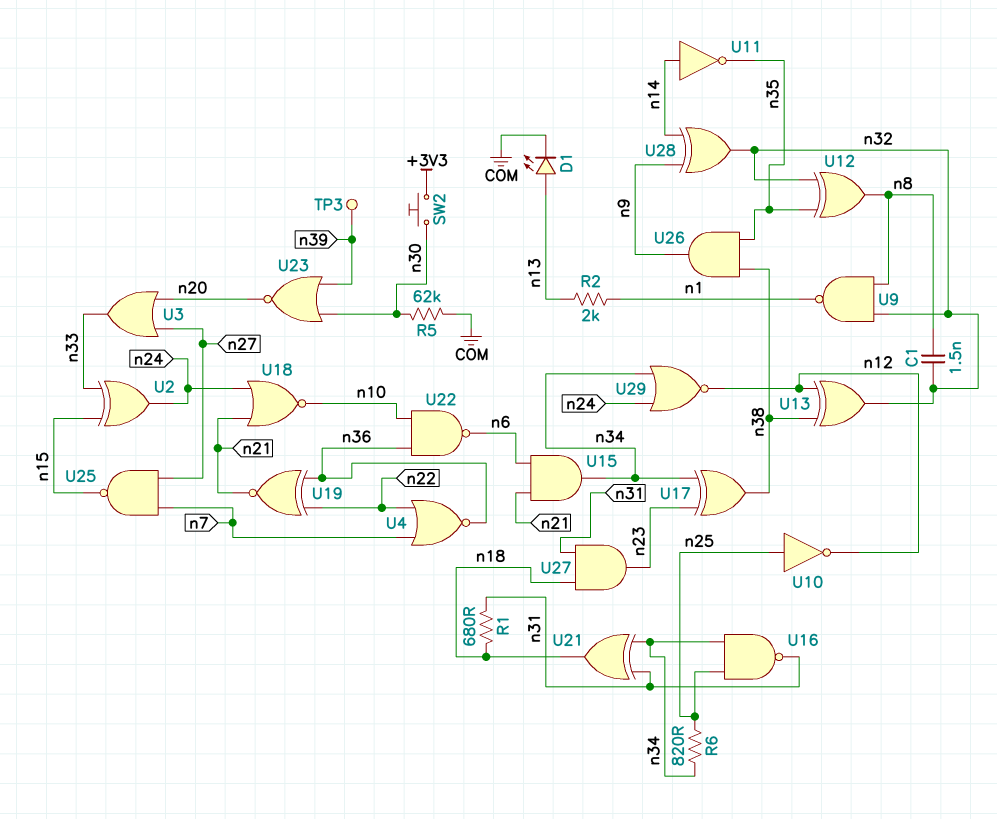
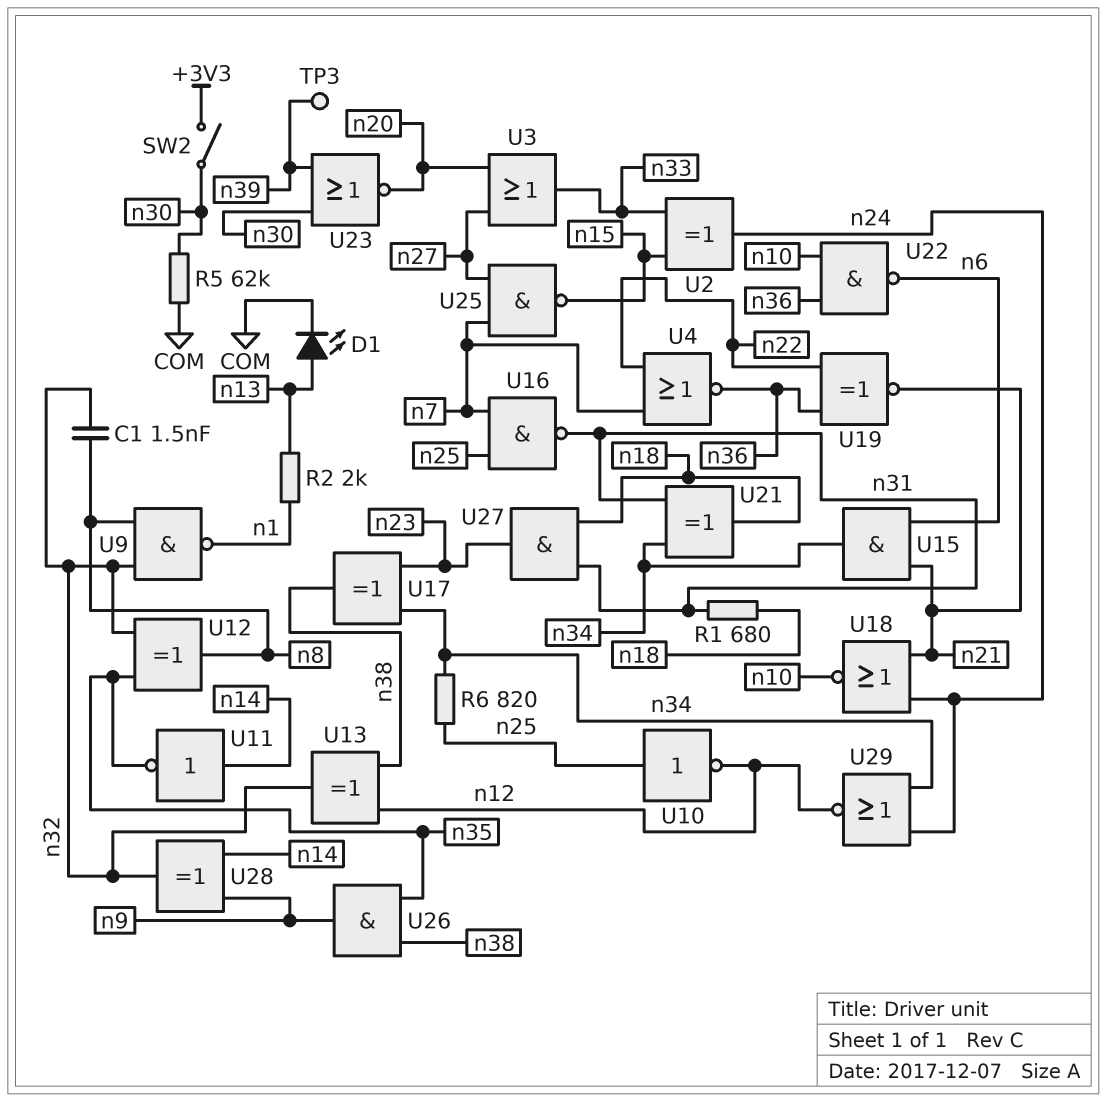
SW2: button (+3V3, n30) -> switch (+3V3, n30)
U16: NAND (in n25, in n34, out n31) -> NAND (in n7, in n25, out n31)

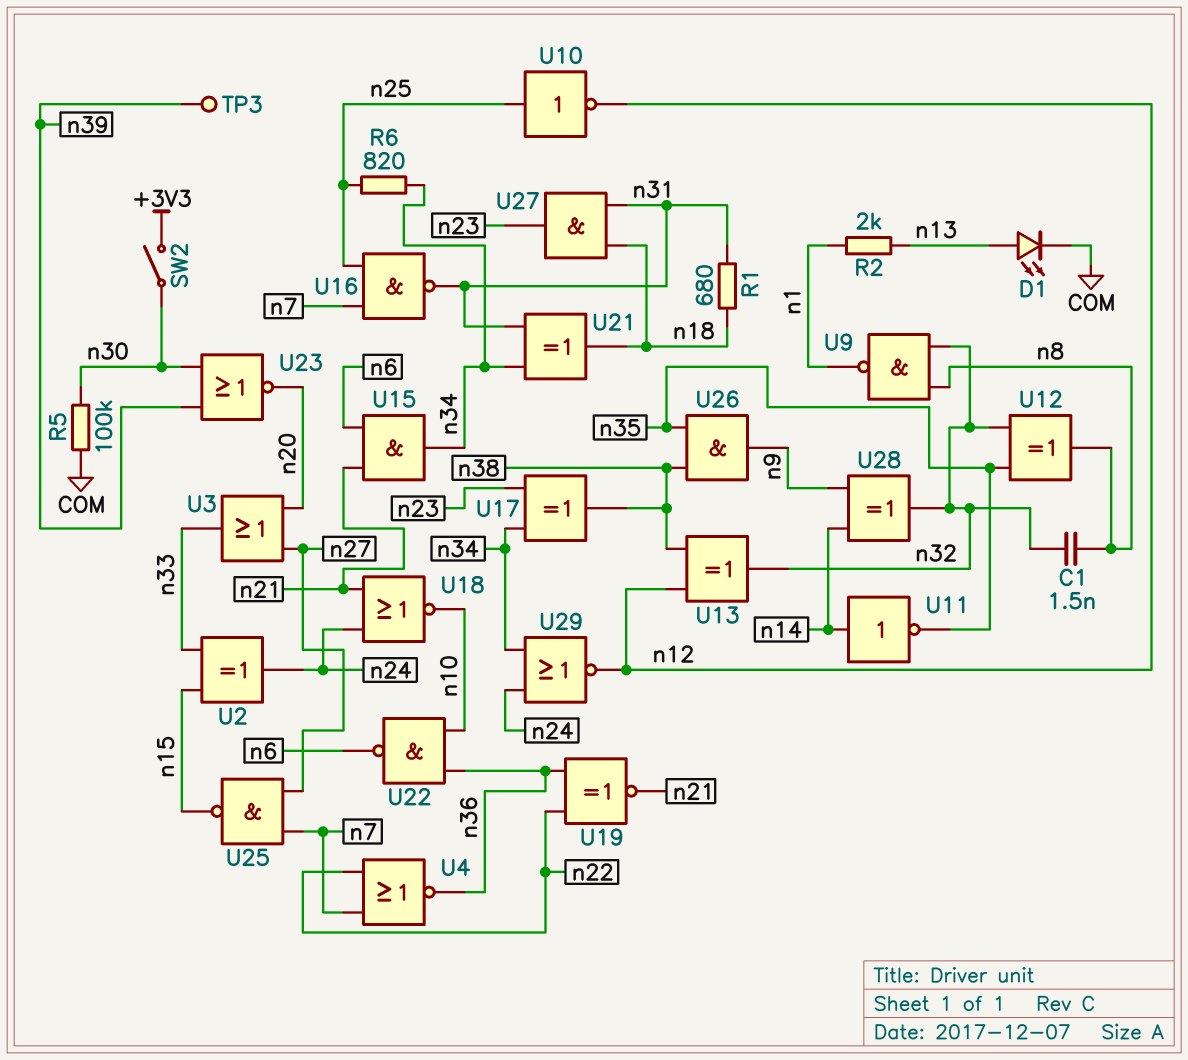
R5: 62k (COM, n30) -> 100k (COM, n30)

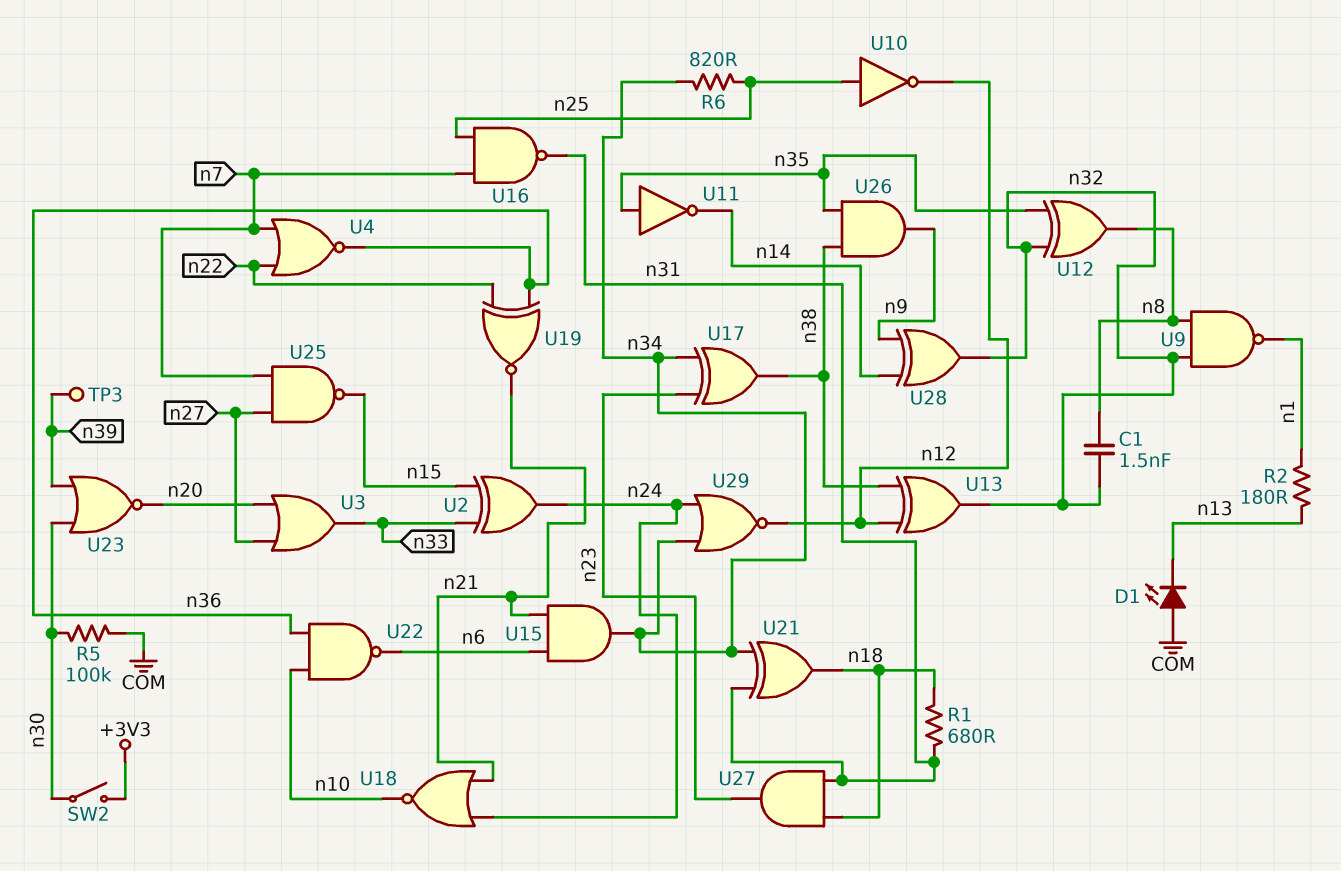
D1: LED (A n13, K COM) -> LED (A COM, K n13)
R2: 2k (n1, n13) -> 180 (n1, n13)
U11: NOT (in n14, out n35) -> NOT (in n35, out n14)

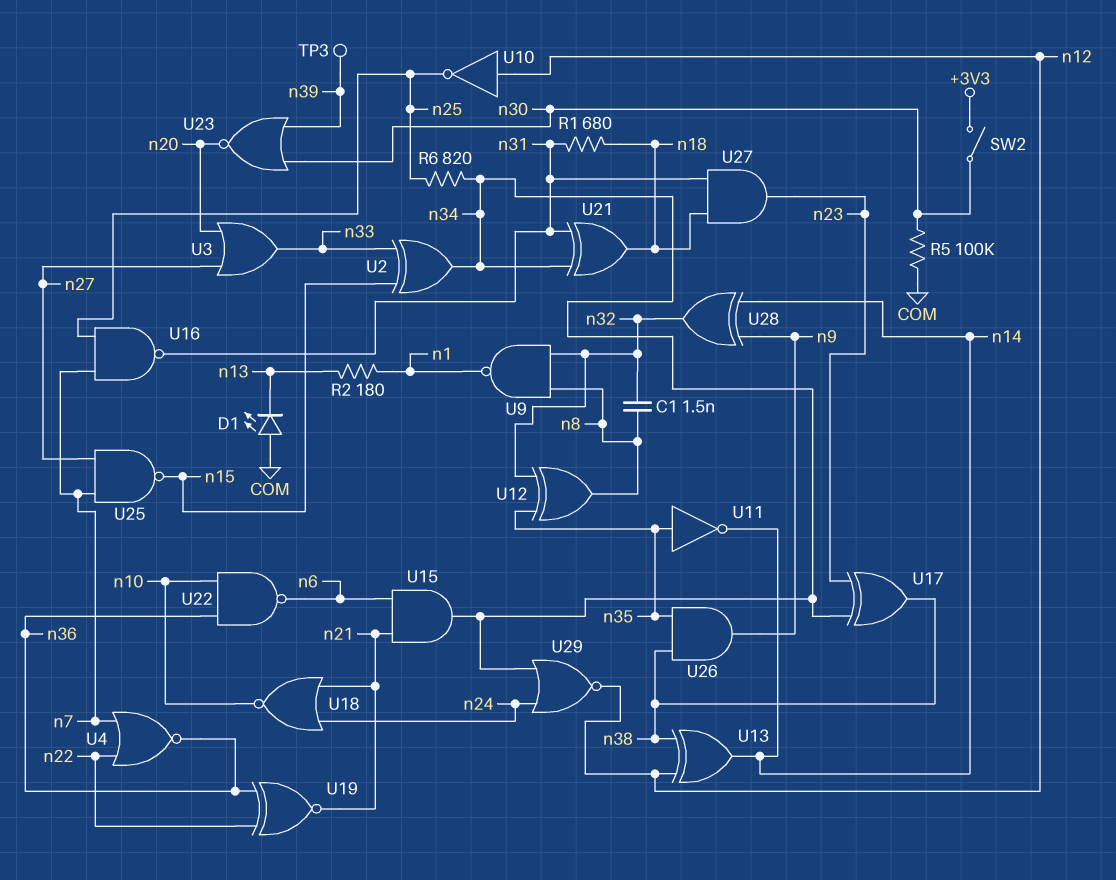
U2: XOR (in n15, in n33, out n24) -> XOR (in n15, in n33, out n34)
U10: NOT (in n25, out n12) -> NOT (in n12, out n25)
U13: XOR (in n12, in n38, out n32) -> XOR (in n12, in n38, out n14)

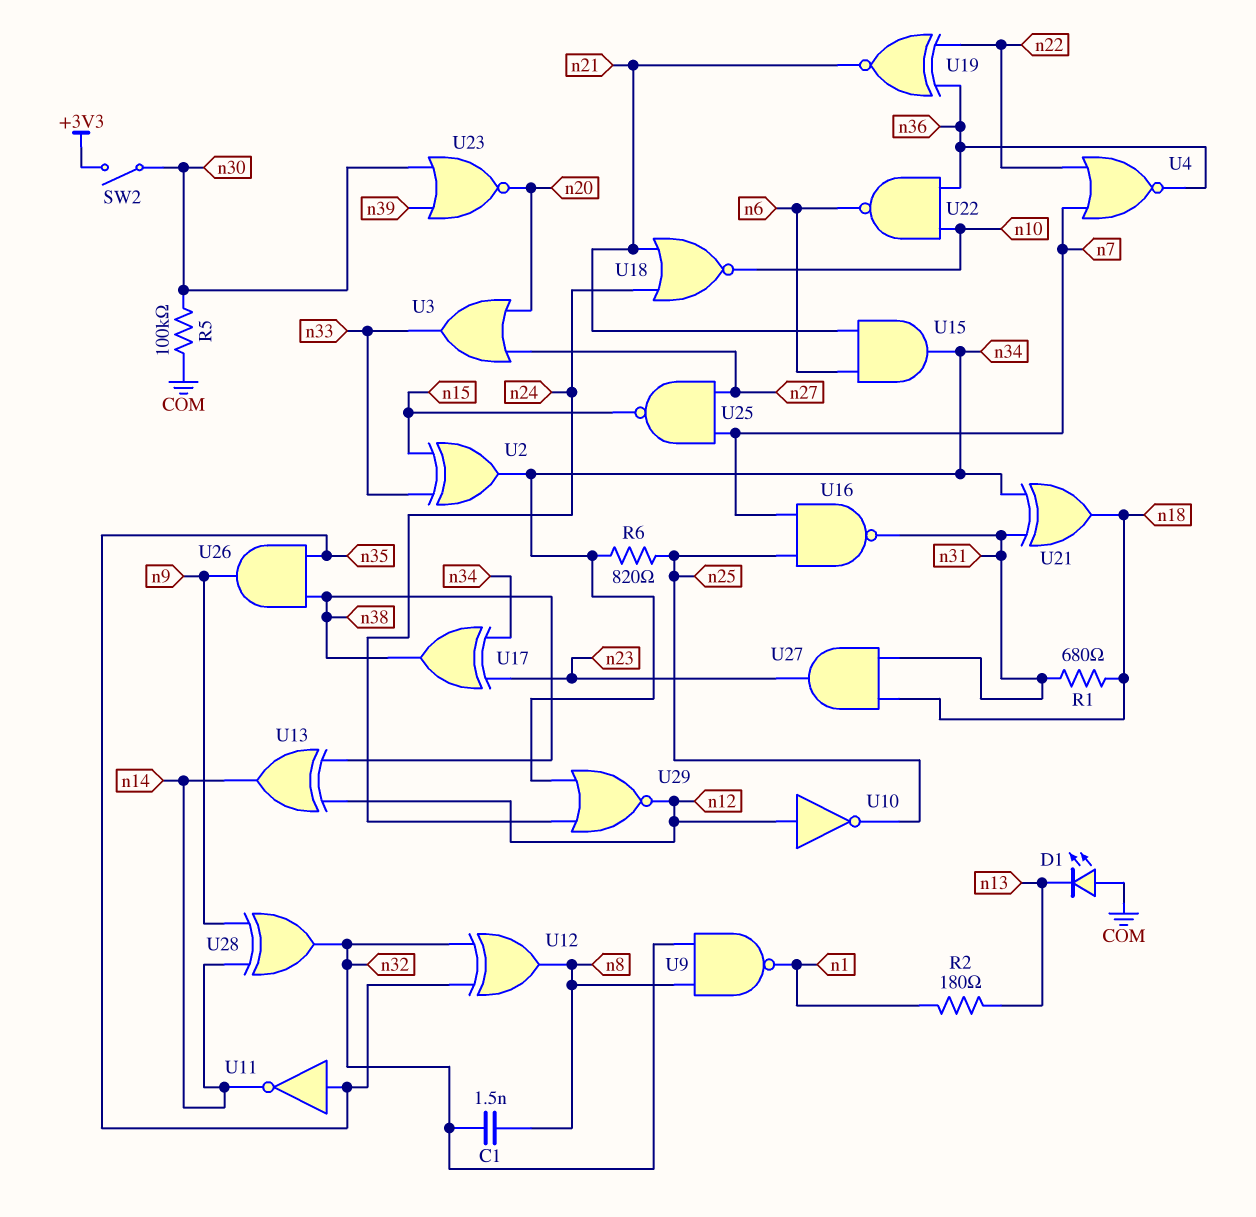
TP3: test point (n39) -> none

